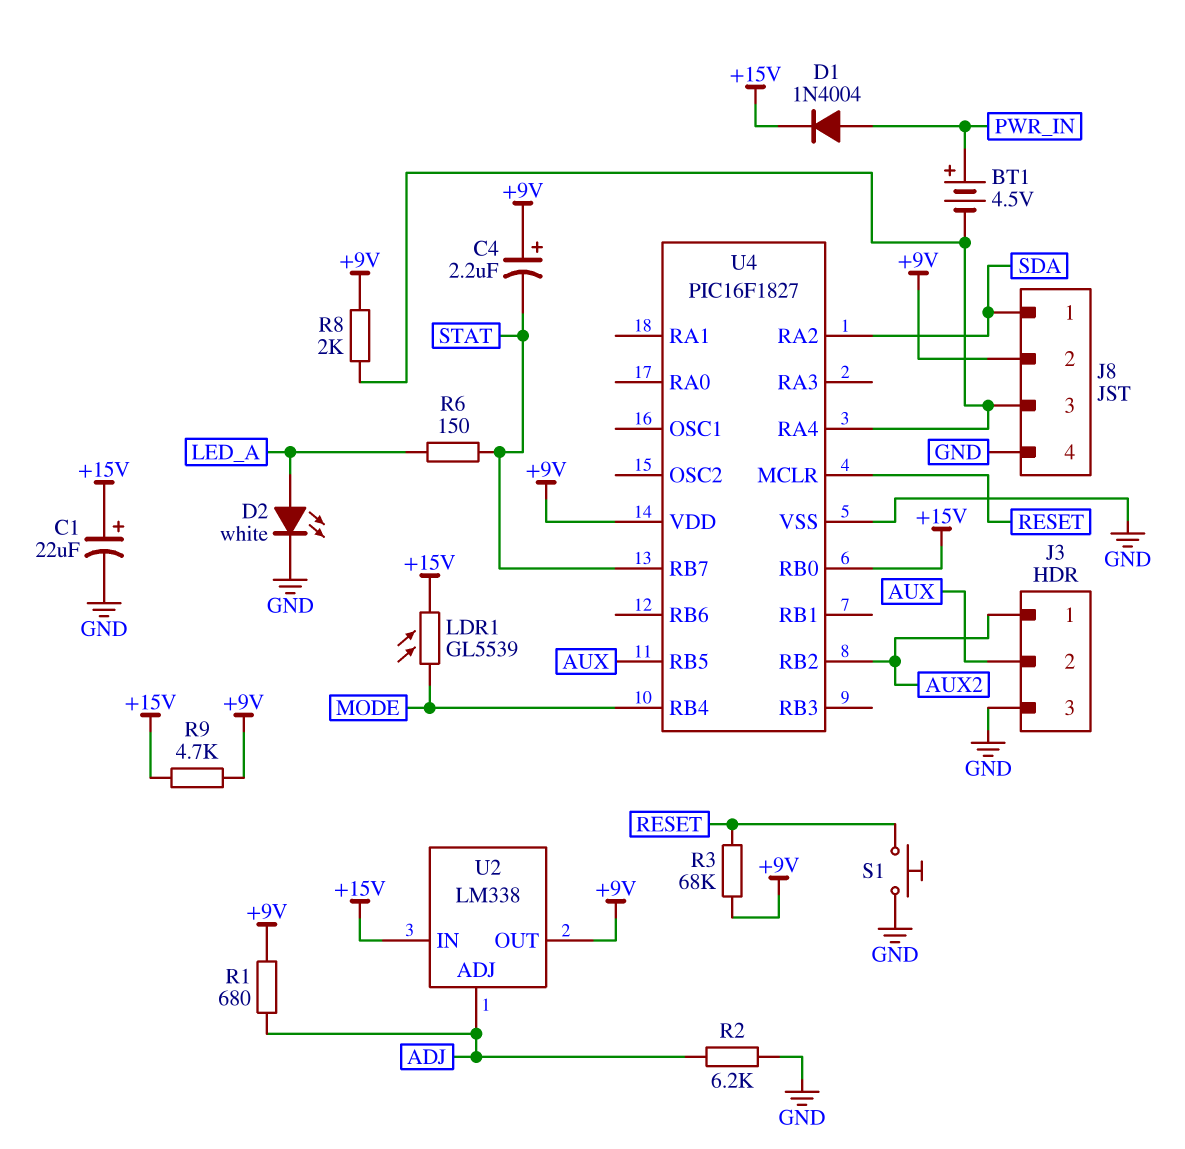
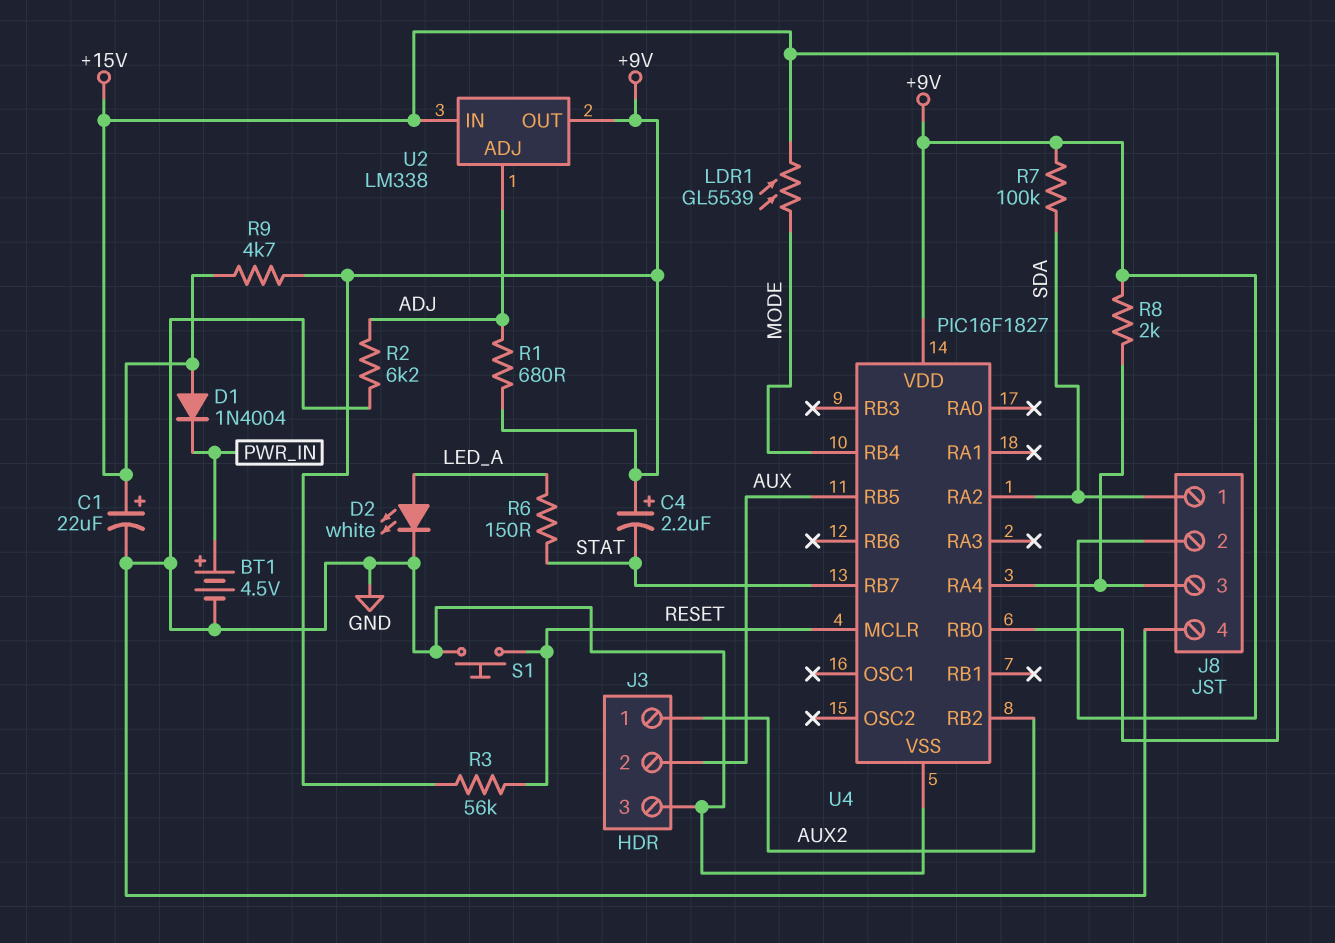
BT1: 4.5V (plus PWR_IN, minus J8/3) -> 4.5V (plus PWR_IN, minus GND)
D1: diode 1N4004 (A PWR_IN, K +15V) -> diode 1N4004 (A +15V, K PWR_IN)
R3: 68k (+9V, RESET) -> 56k (+9V, RESET)
R7: none -> 100k (+9V, SDA)

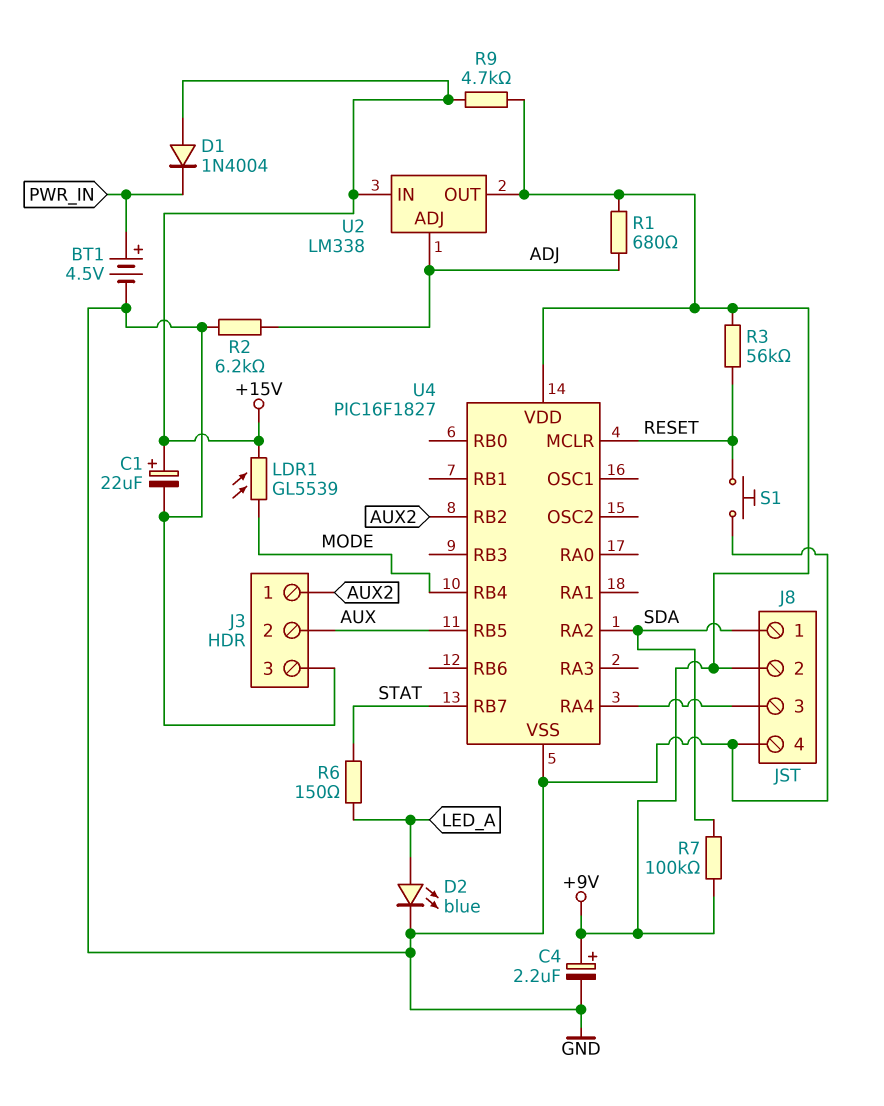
C4: 2.2uF (plus +9V, minus STAT) -> 2.2uF (plus +9V, minus GND)
D2: LED white (A LED_A, K GND) -> LED blue (A LED_A, K GND)
R8: 2k (+9V, J8/3) -> none
U4 pin RB0: +15V -> none

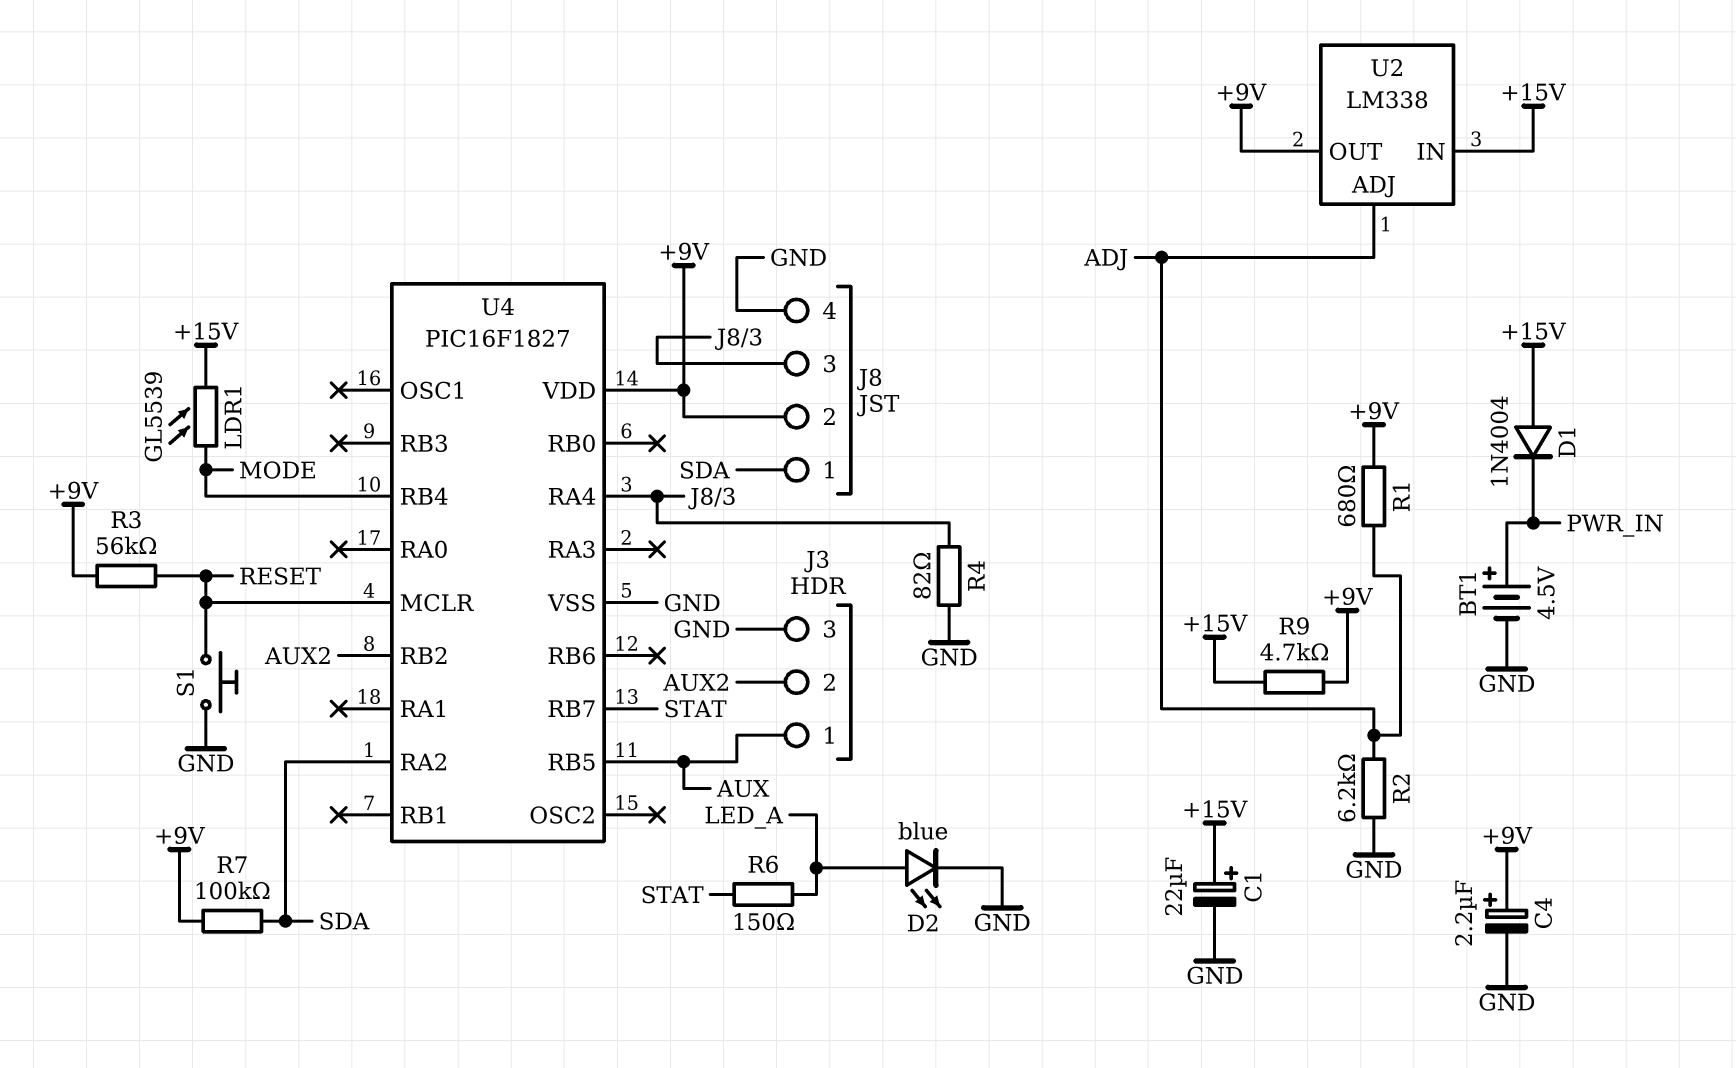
J3 pin 1: AUX2 -> AUX
J3 pin 2: AUX -> AUX2
R4: none -> 82 (GND, J8/3)

